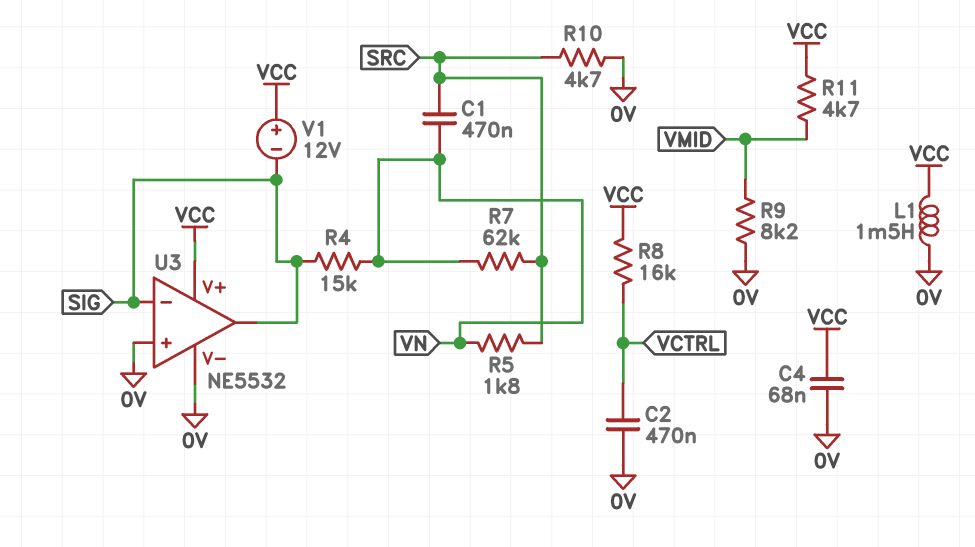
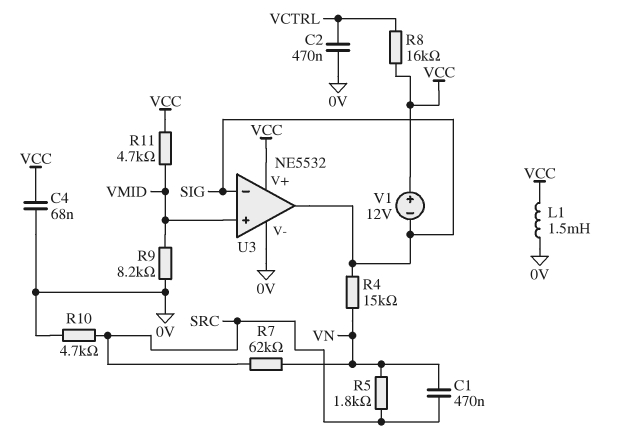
U3 pin in+: 0V -> VMID

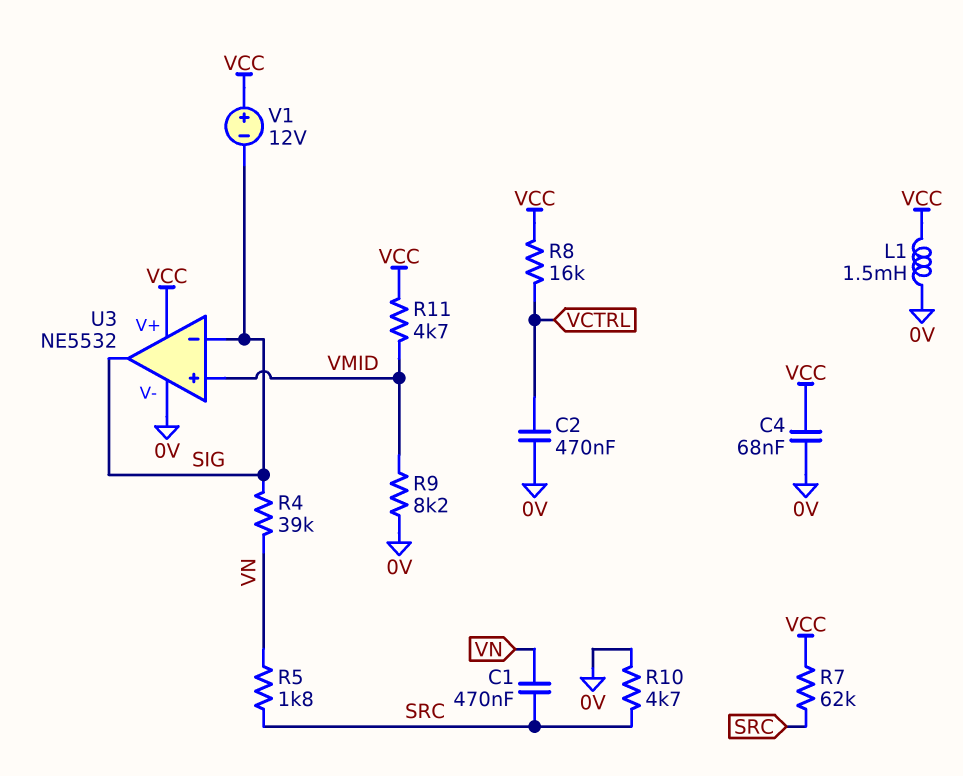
R4: 15k (SIG, VN) -> 39k (SIG, VN)
R7: 62k (SRC, VN) -> 62k (SRC, VCC)

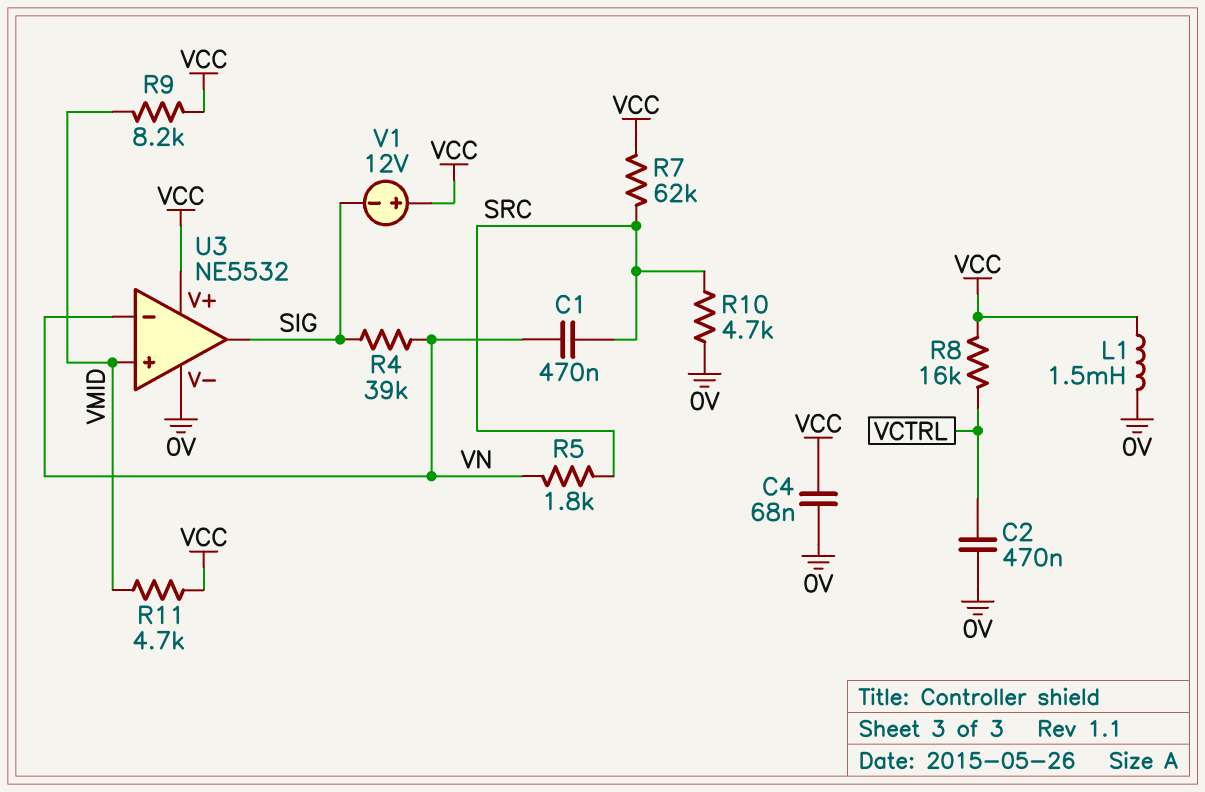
R9: 8.2k (0V, VMID) -> 8.2k (VCC, VMID)
U3 pin in-: SIG -> VN

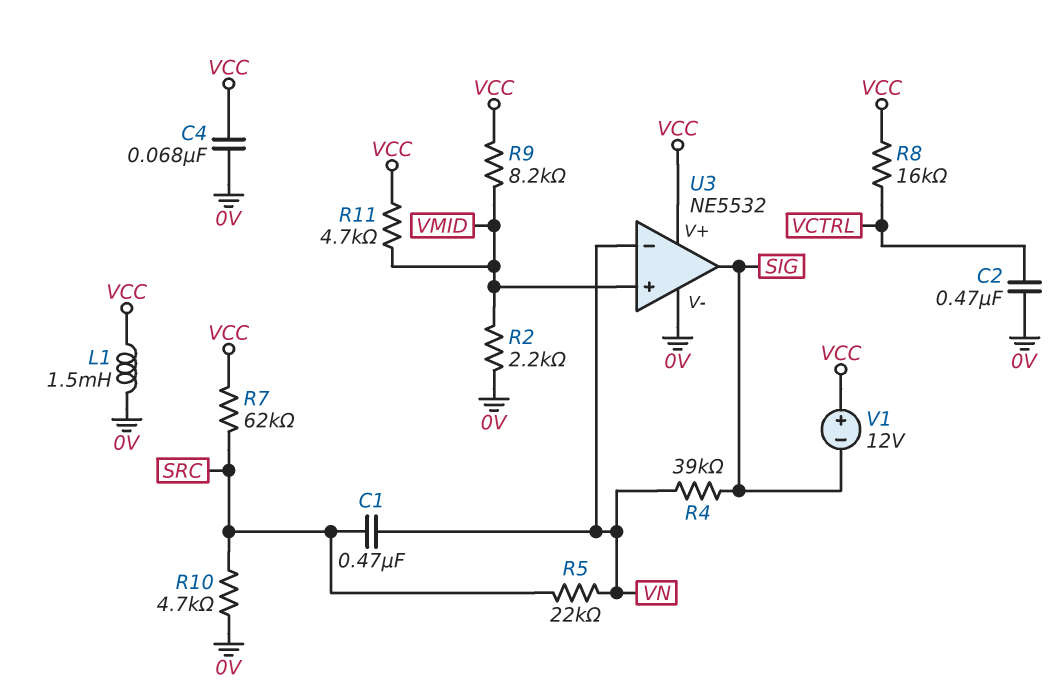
R2: none -> 2.2k (0V, VMID)
R5: 1.8k (SRC, VN) -> 22k (SRC, VN)

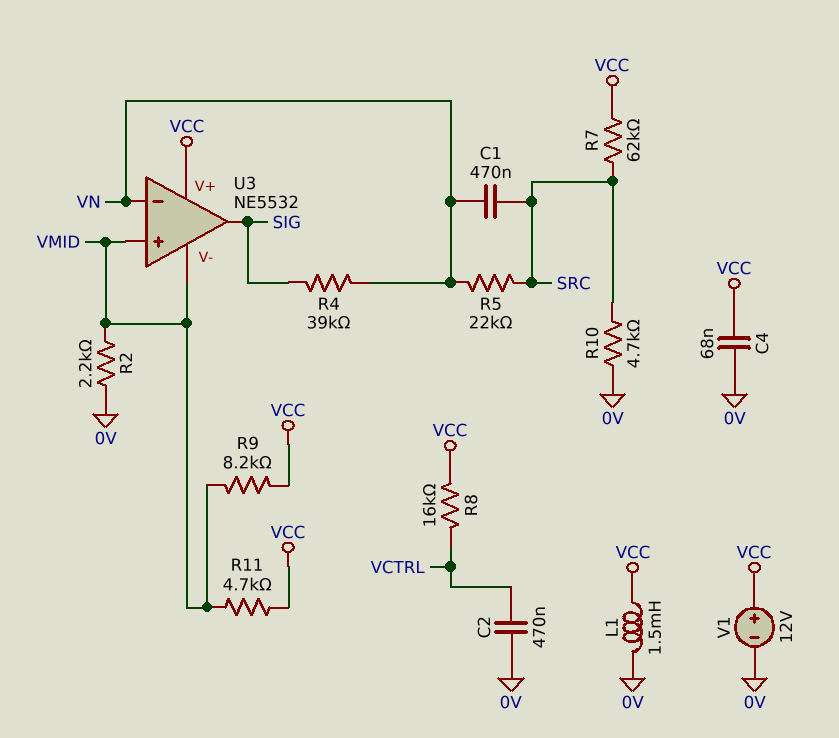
U3 pin V-: 0V -> VMID
V1: 12V (plus VCC, minus SIG) -> 12V (plus VCC, minus 0V)

